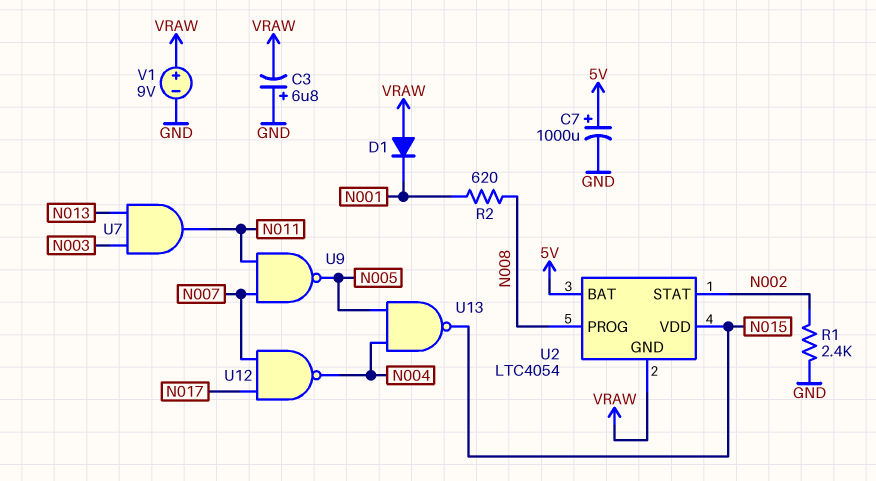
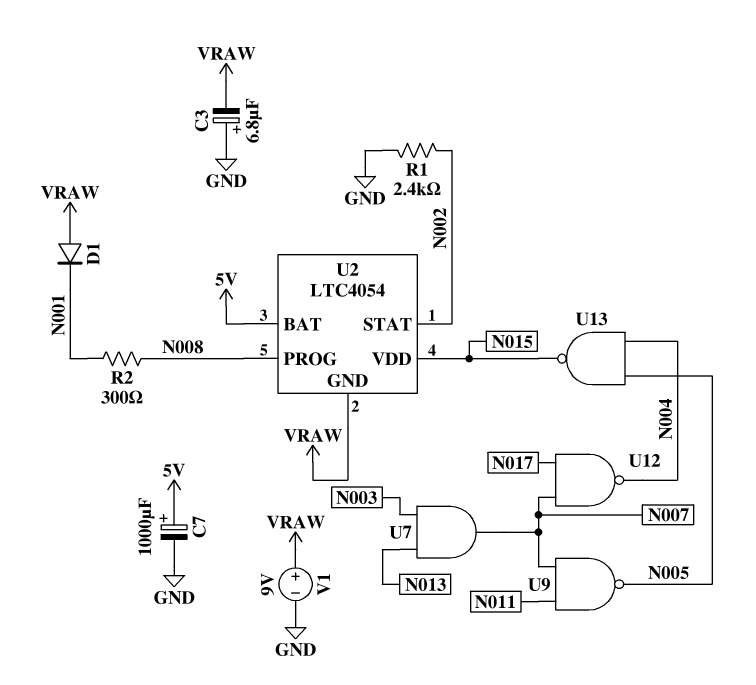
R2: 620 (N001, N008) -> 300 (N001, N008)
U7: AND (in N003, in N013, out N011) -> AND (in N003, in N013, out N007)

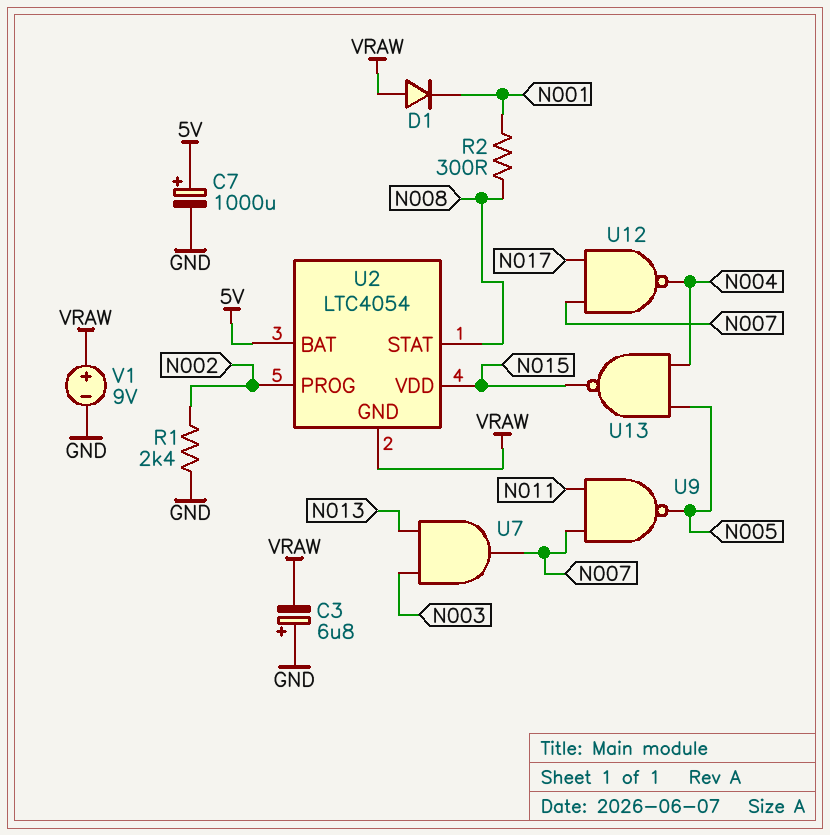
U2 pin PROG: N008 -> N002
U2 pin STAT: N002 -> N008

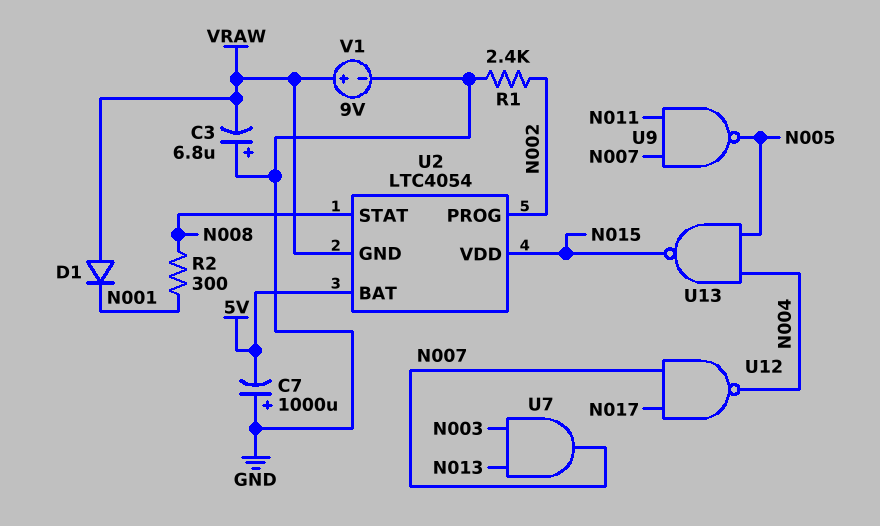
C7: 1000uF (plus 5V, minus GND) -> 1000uF (plus GND, minus 5V)

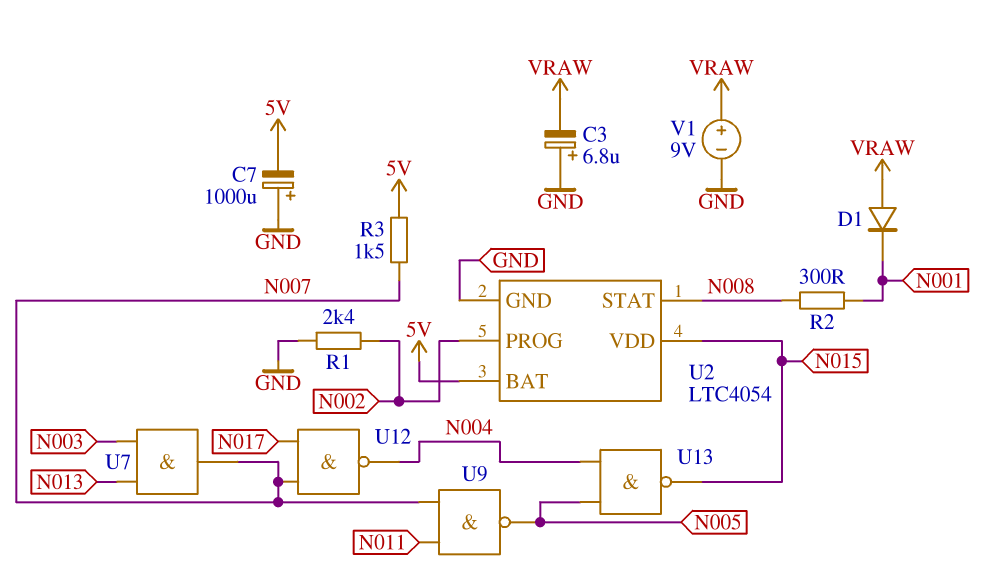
R3: none -> 1.5k (5V, N007)
U2 pin GND: VRAW -> GND

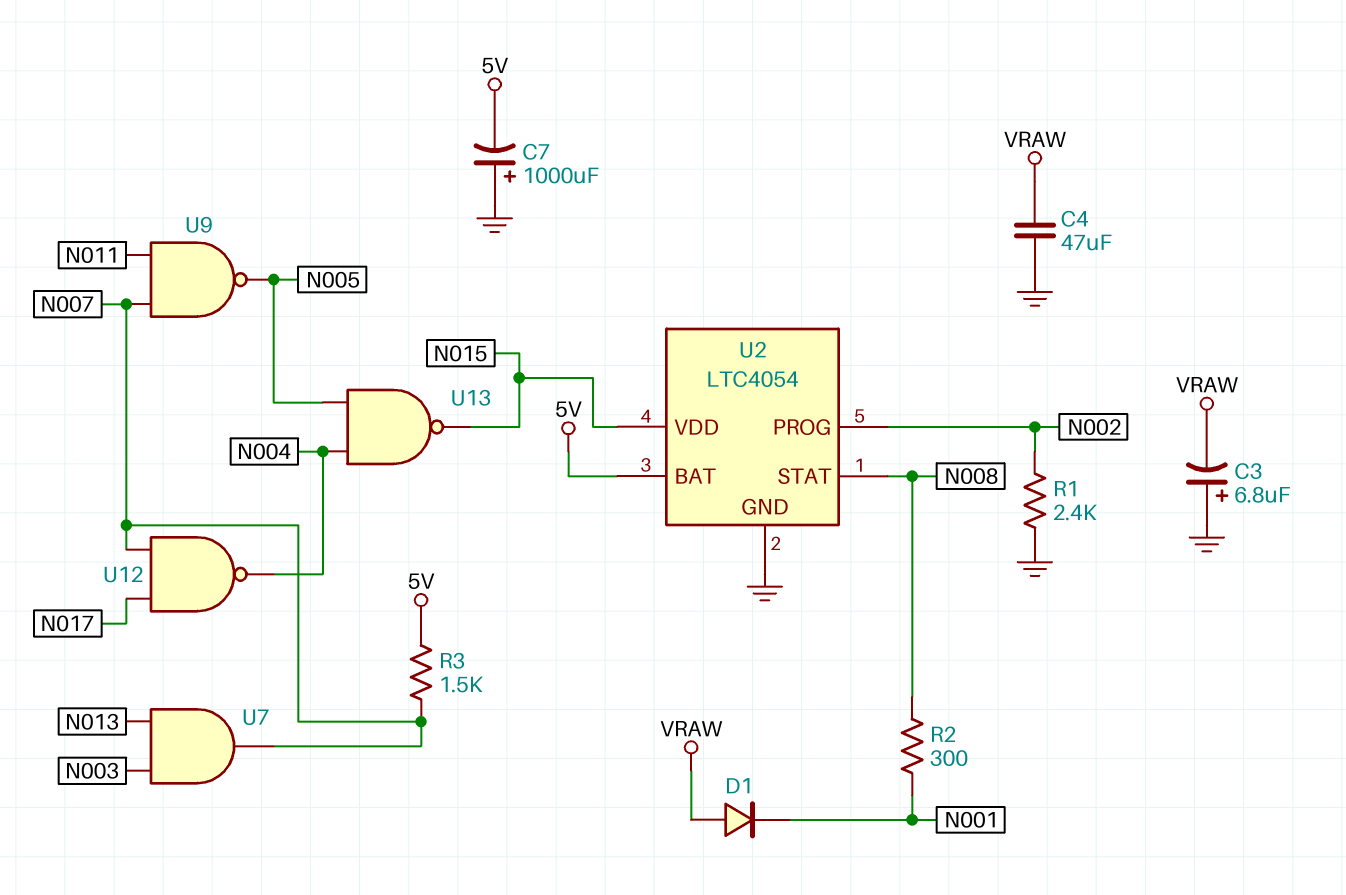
C4: none -> 47uF (GND, VRAW)
V1: 9V (plus VRAW, minus GND) -> none

